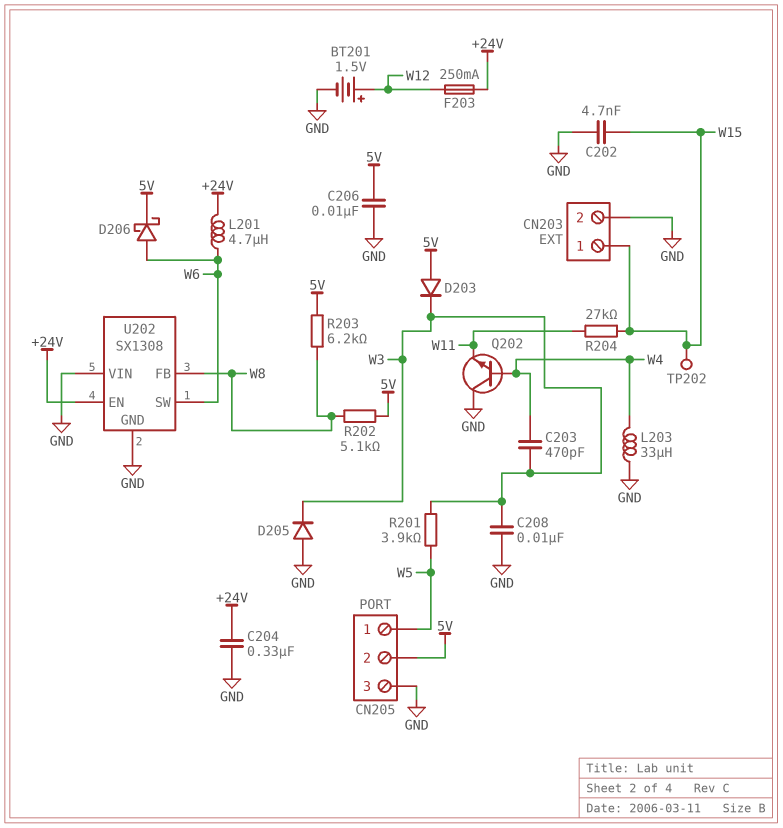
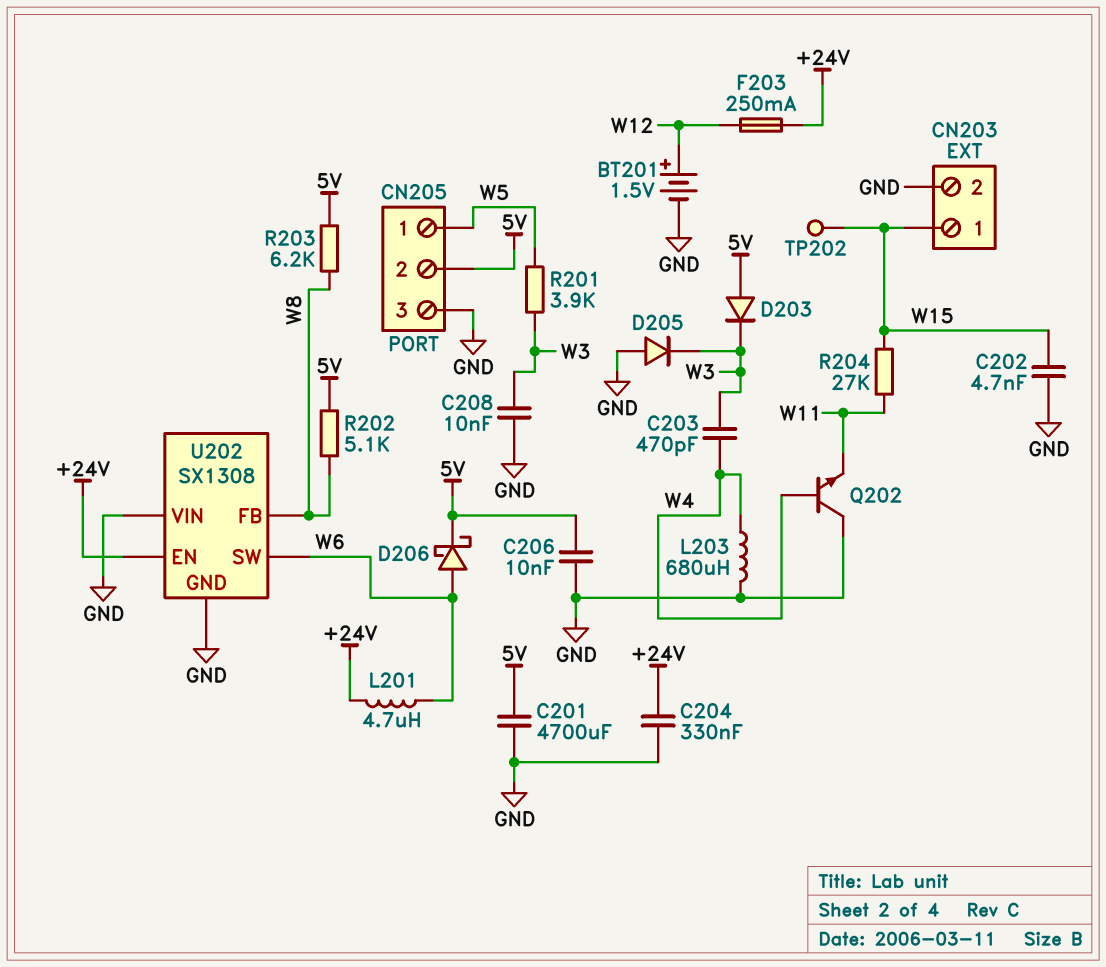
C201: none -> 4700uF (5V, GND)
L203: 33uH (GND, W4) -> 680uH (GND, W4)

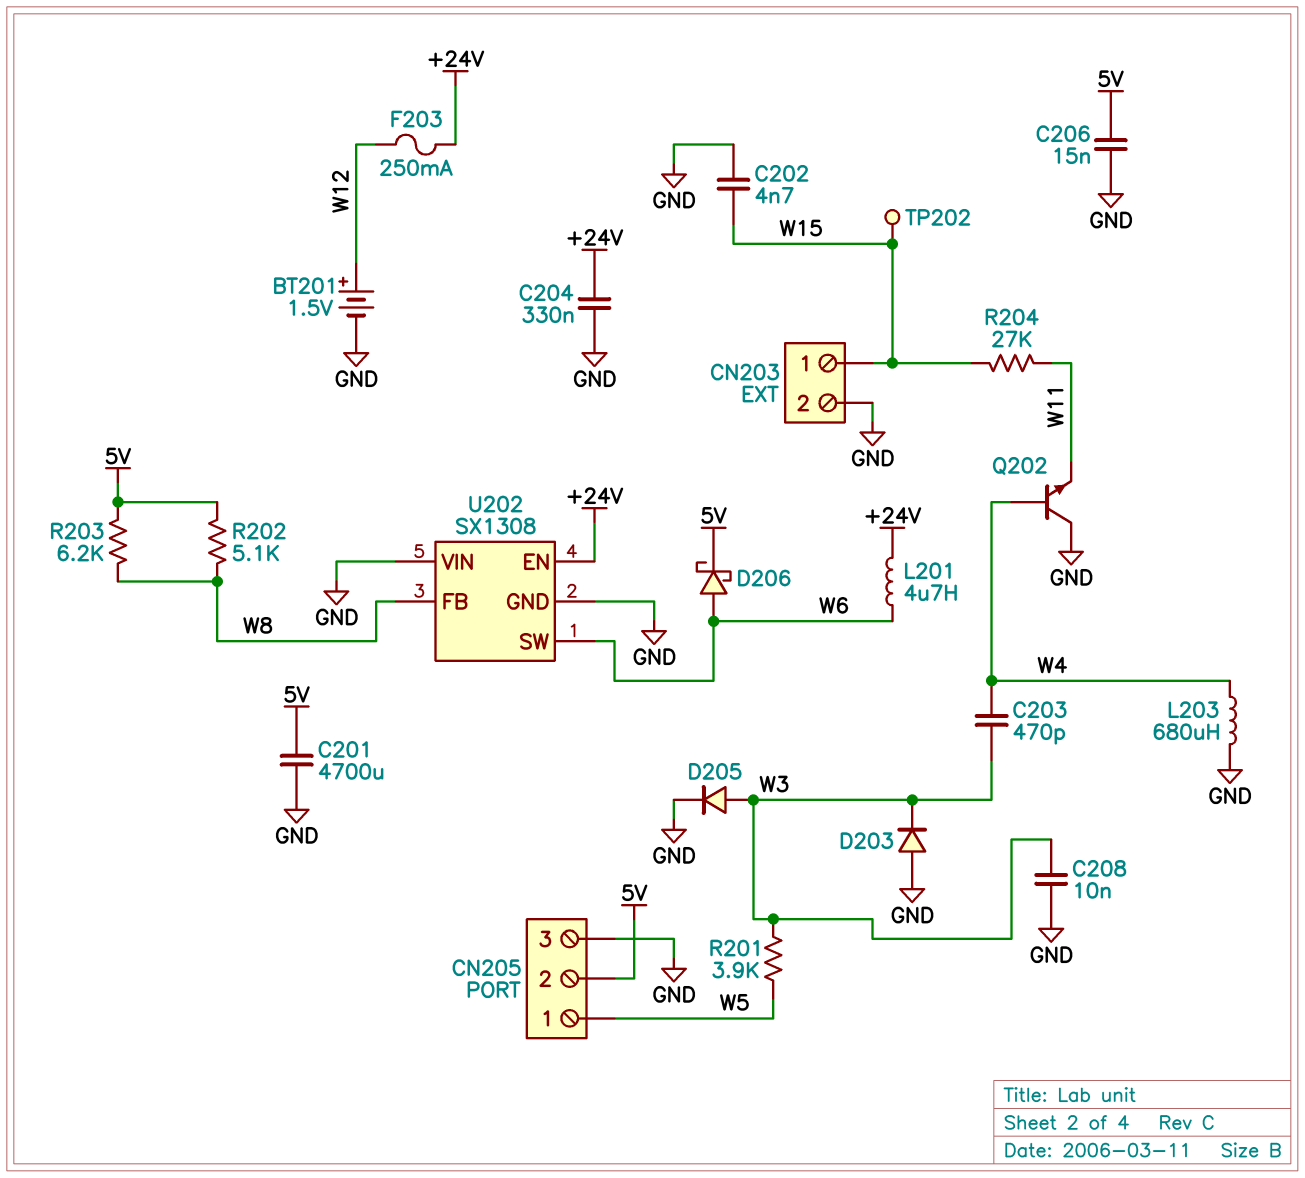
C206: 10nF (5V, GND) -> 15nF (5V, GND)
D203: diode (A 5V, K W3) -> diode (A GND, K W3)
D205: diode (A GND, K W3) -> diode (A W3, K GND)

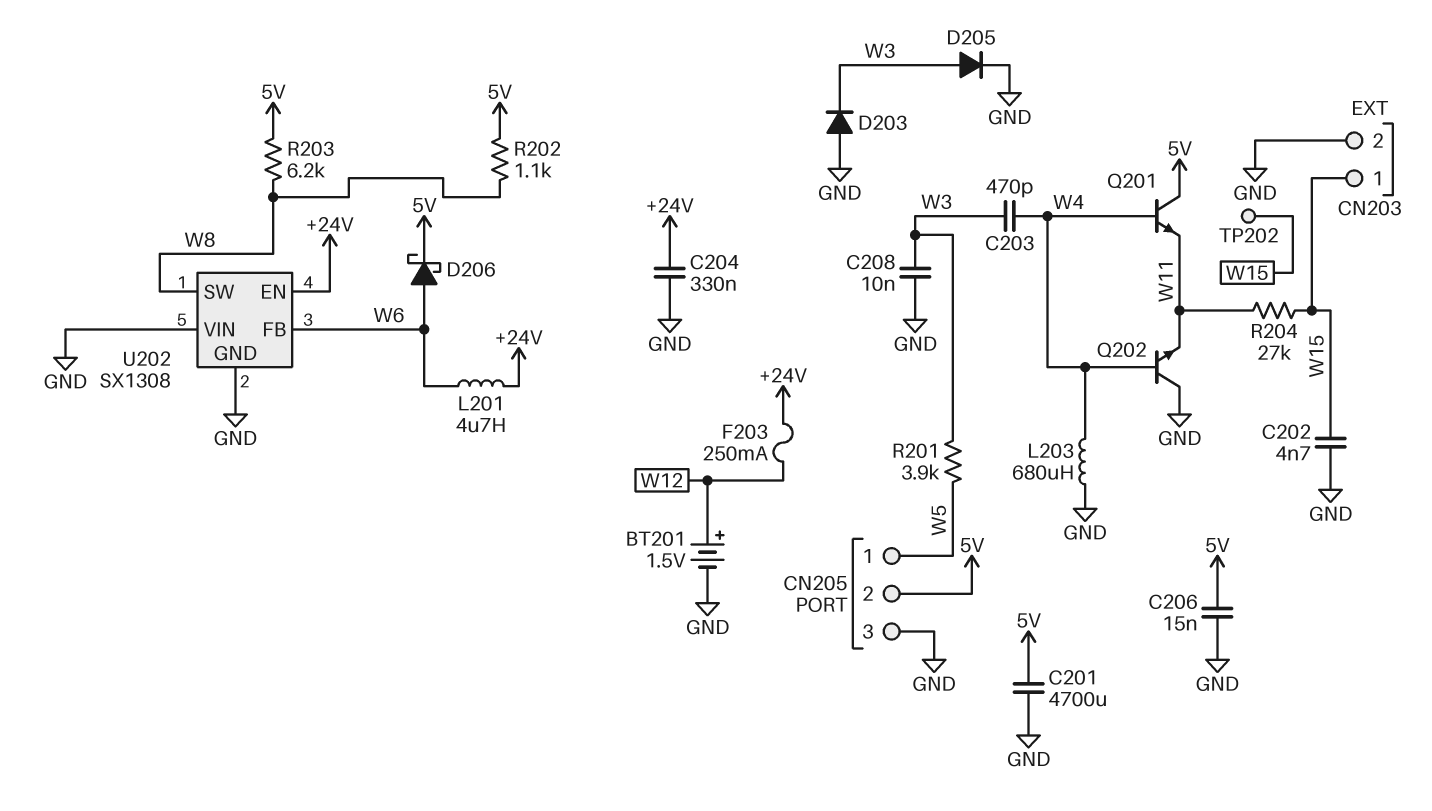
Q201: none -> NPN (B W4, C 5V, E W11)
R202: 5.1k (5V, W8) -> 1.1k (5V, W8)
U202 pin FB: W8 -> W6
U202 pin SW: W6 -> W8

